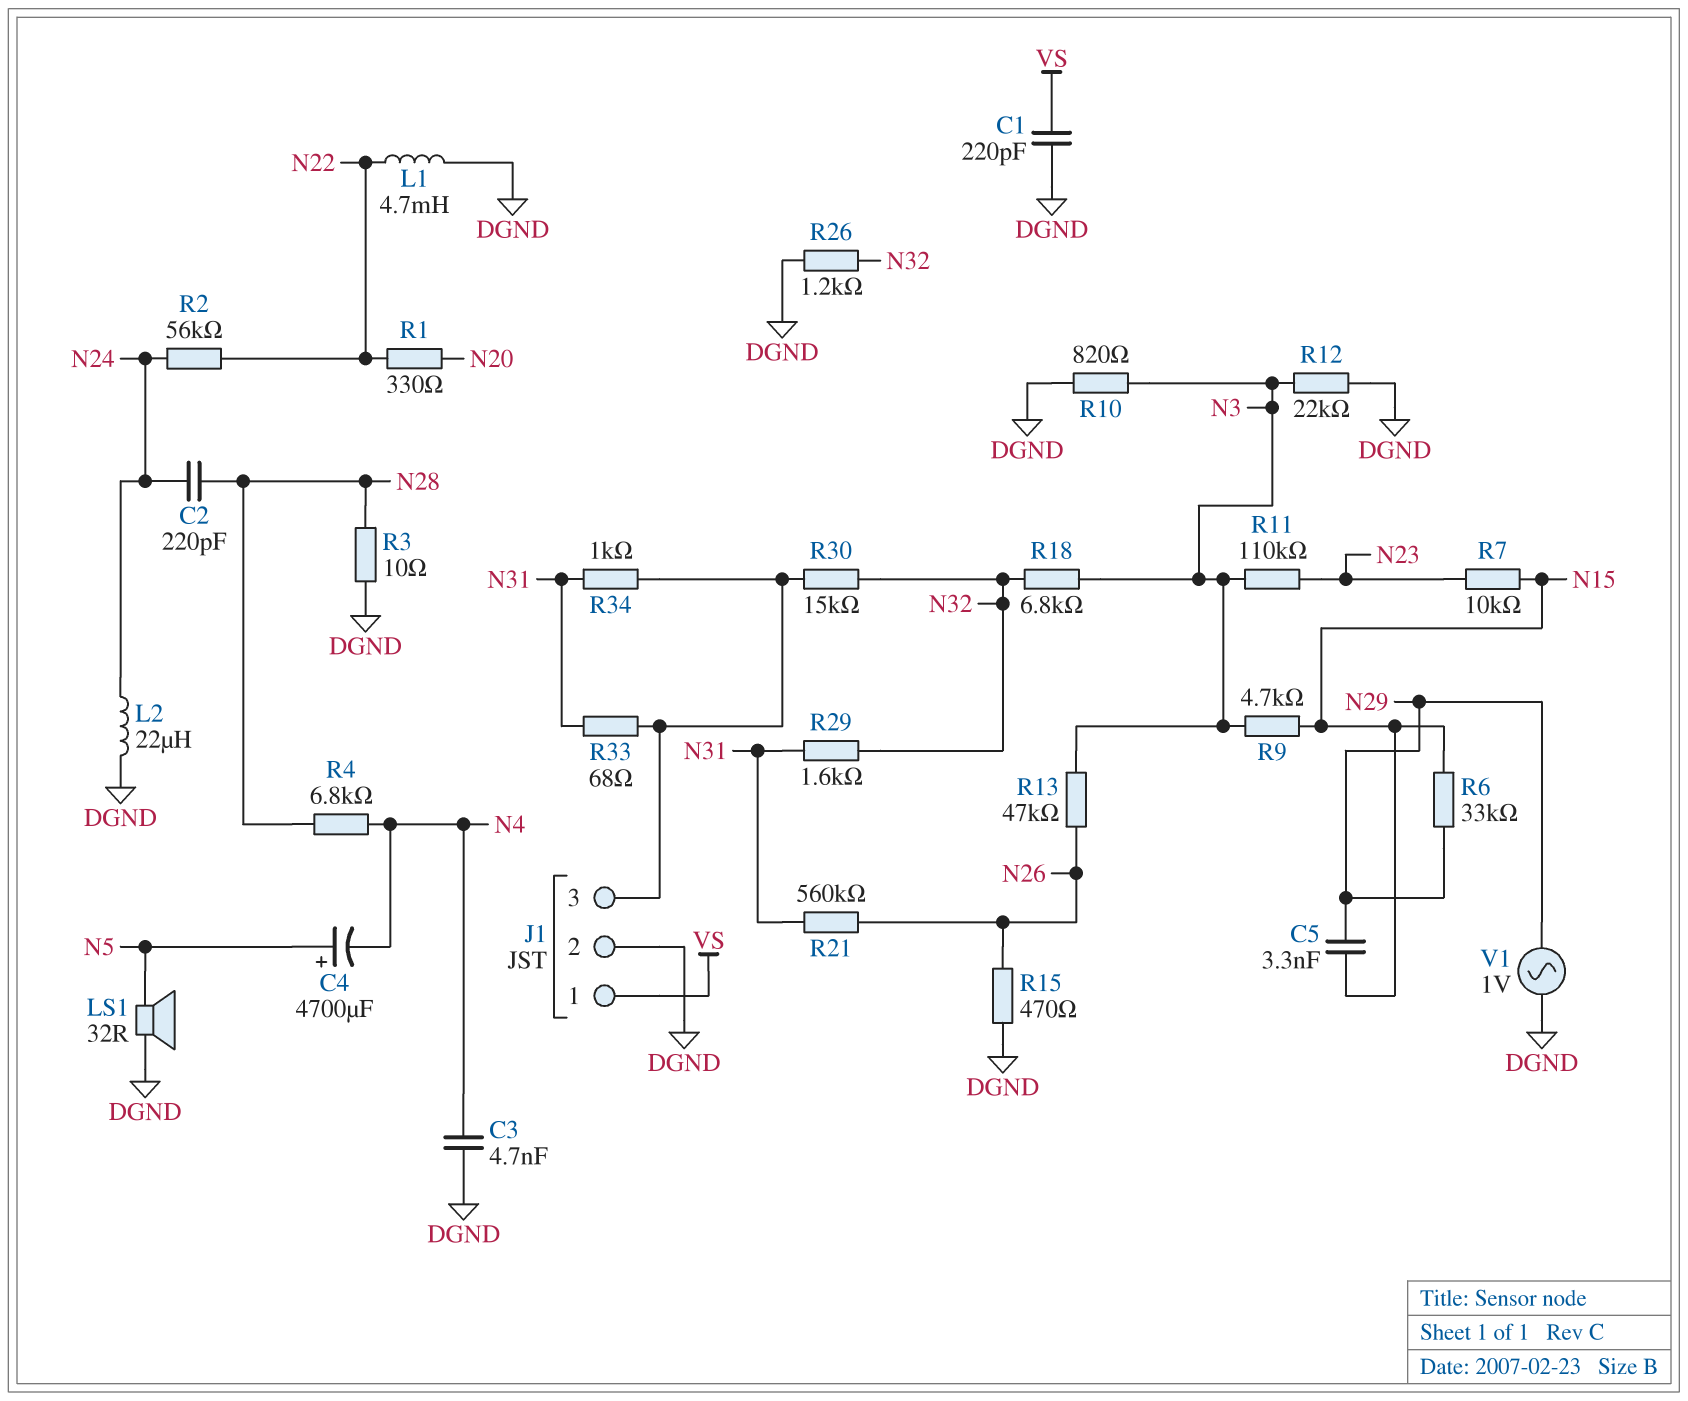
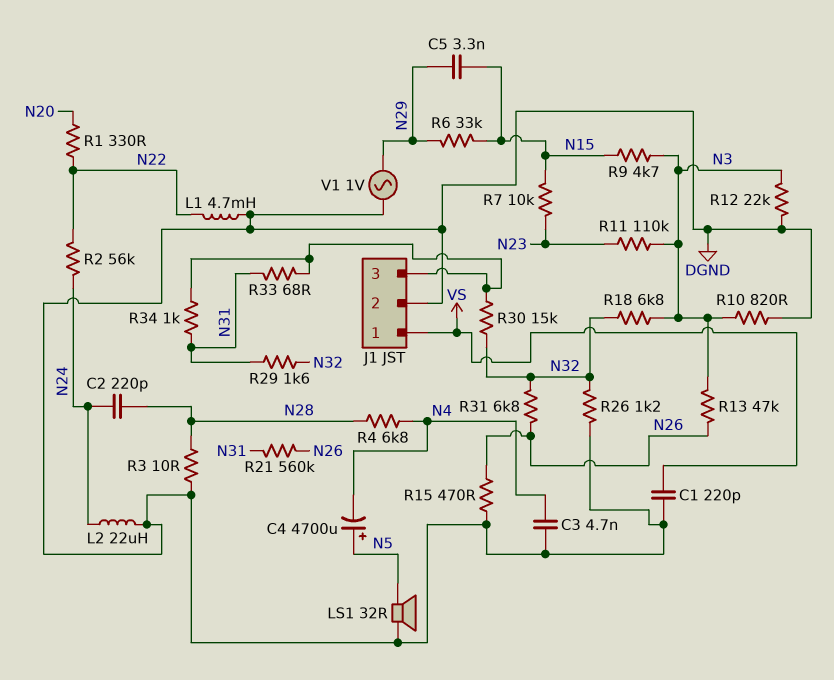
R31: none -> 6.8k (N26, N32)

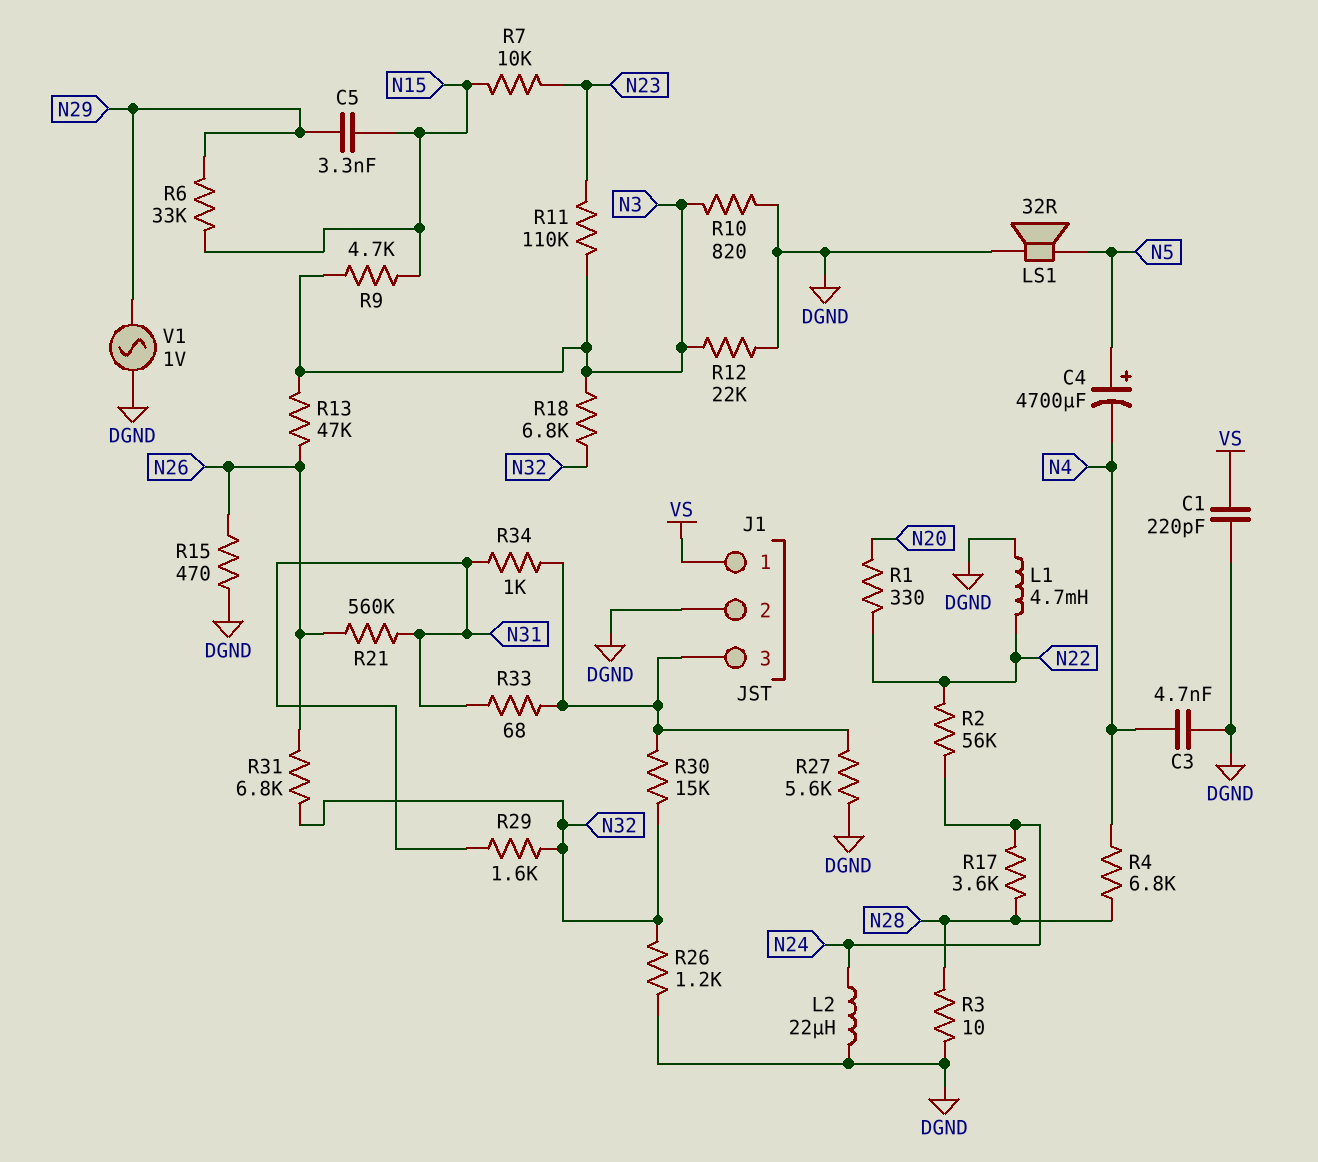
C2: 220pF (N24, N28) -> none
R17: none -> 3.6k (N24, N28)
R27: none -> 5.6k (DGND, J1/3)

